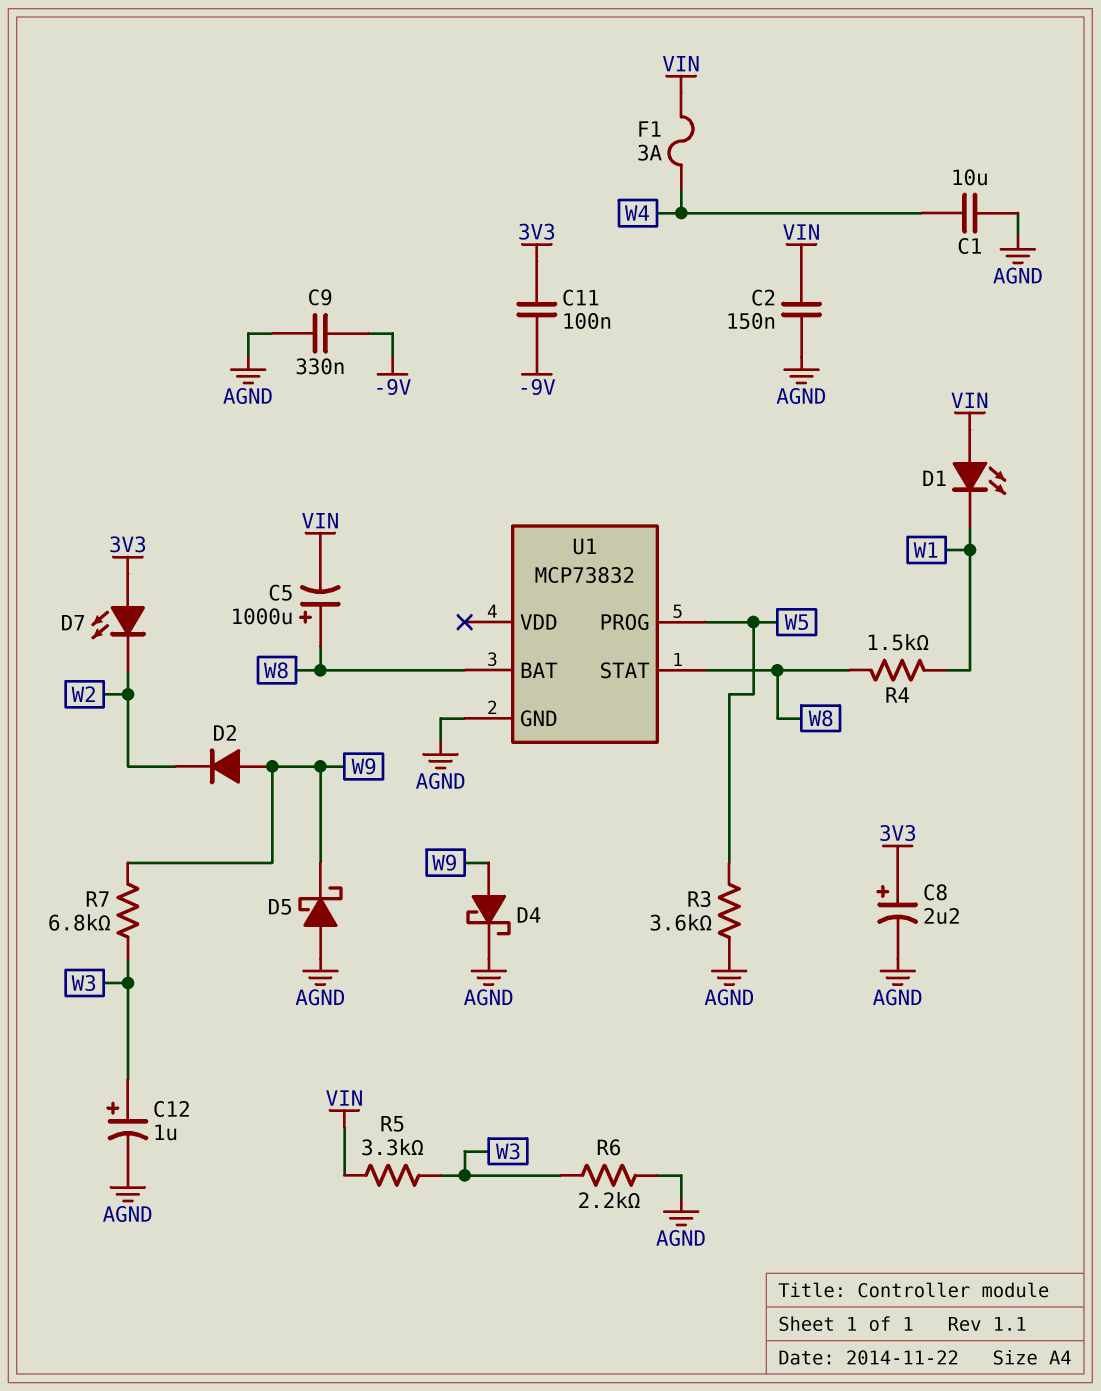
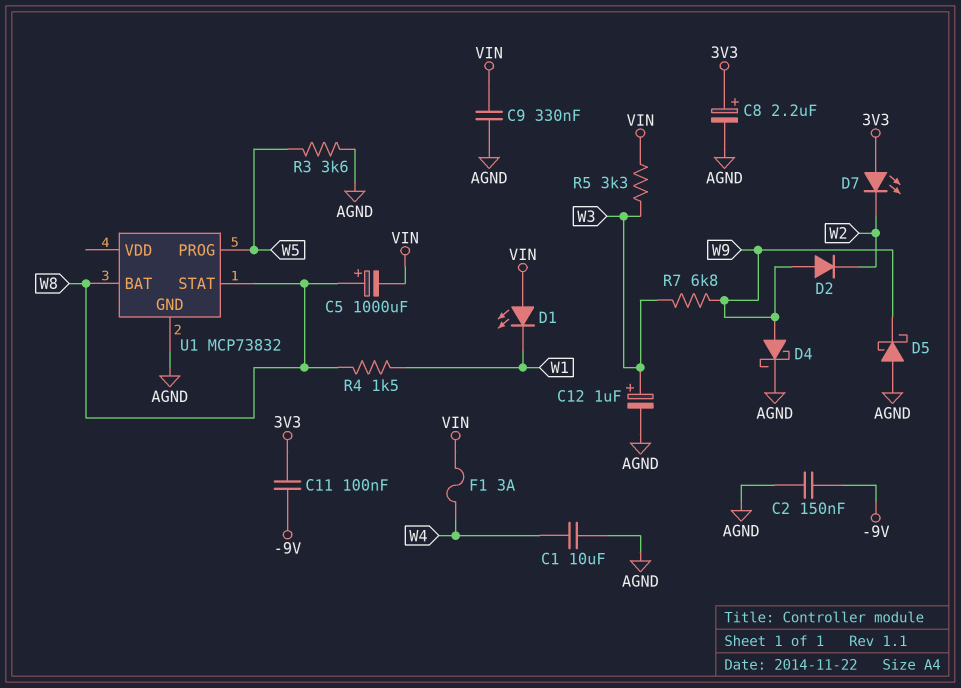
C2: 150nF (AGND, VIN) -> 150nF (-9V, AGND)
C9: 330nF (-9V, AGND) -> 330nF (AGND, VIN)
R6: 2.2k (AGND, W3) -> none

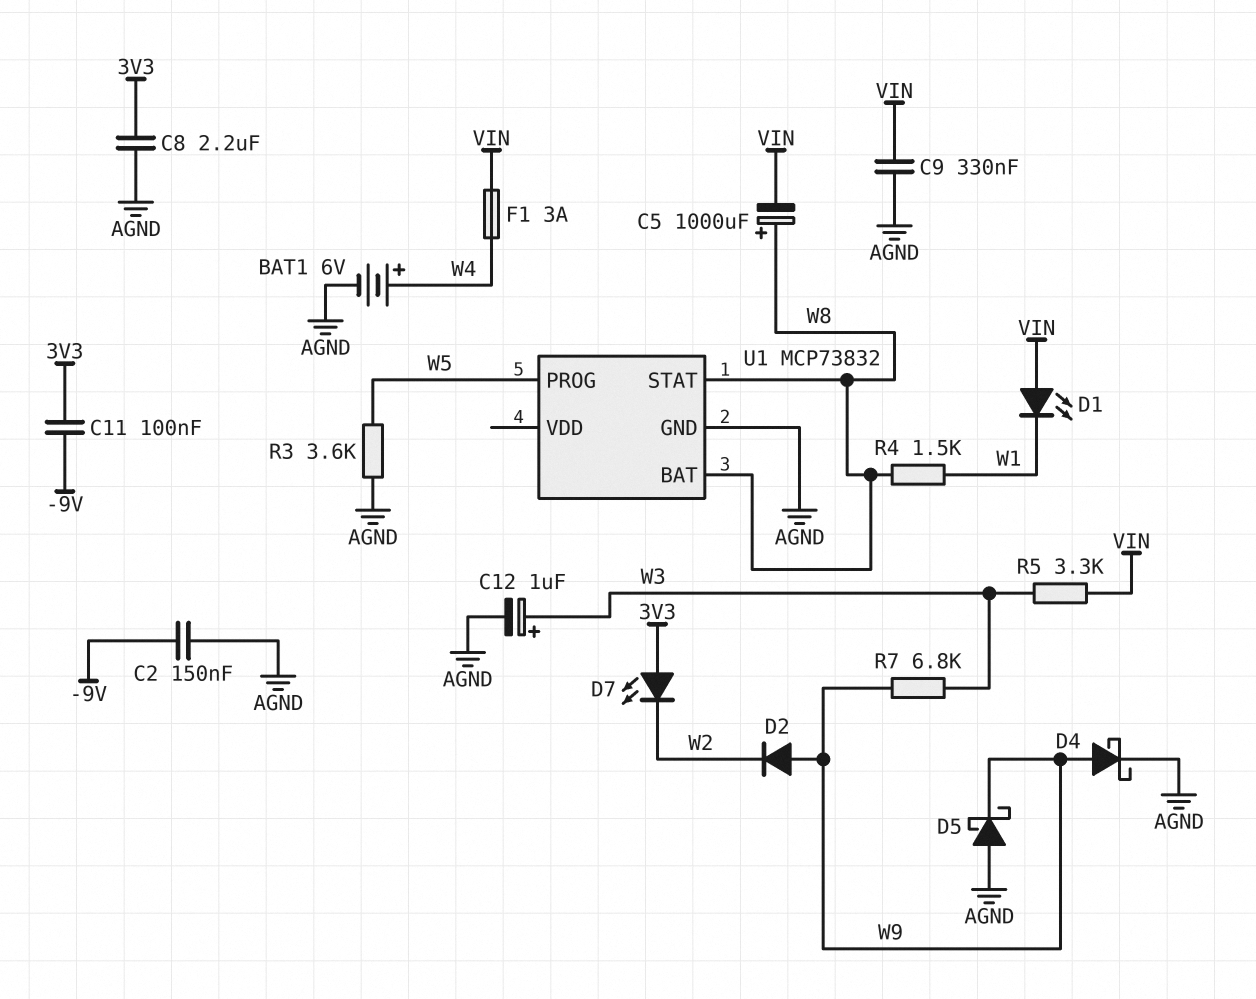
BAT1: none -> 6V (plus W4, minus AGND)
C1: 10uF (AGND, W4) -> none
C8: 2.2uF (plus 3V3, minus AGND) -> 2.2uF (3V3, AGND)

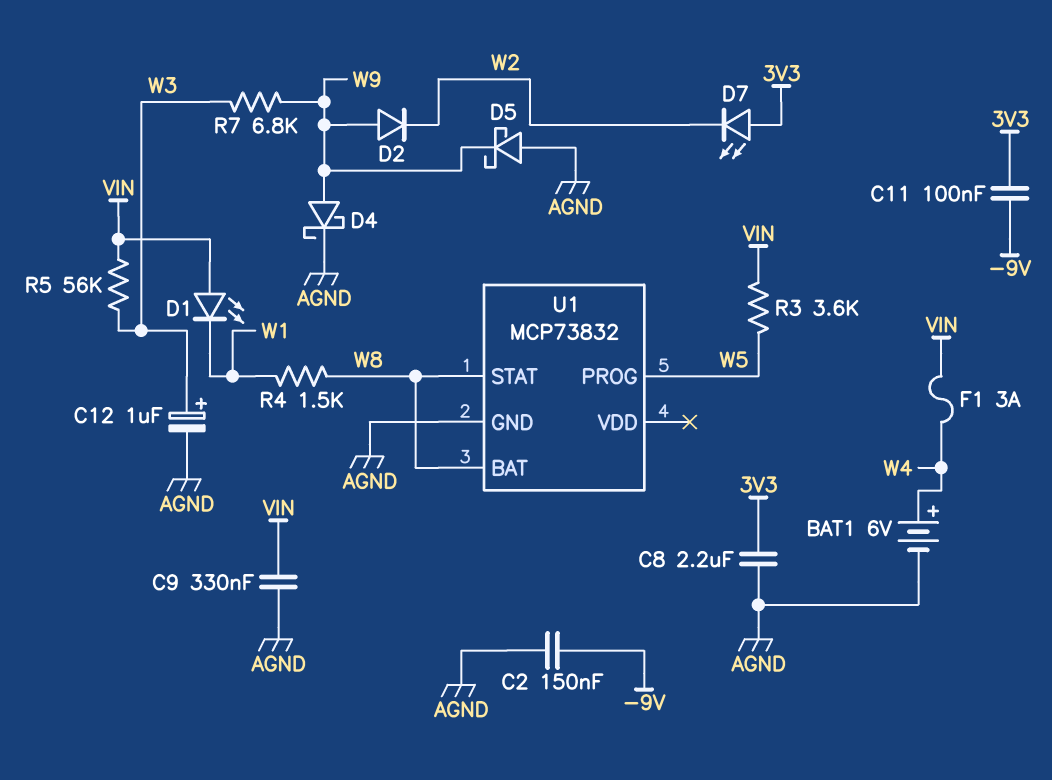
C5: 1000uF (plus W8, minus VIN) -> none
R3: 3.6k (AGND, W5) -> 3.6k (VIN, W5)
R5: 3.3k (VIN, W3) -> 56k (VIN, W3)

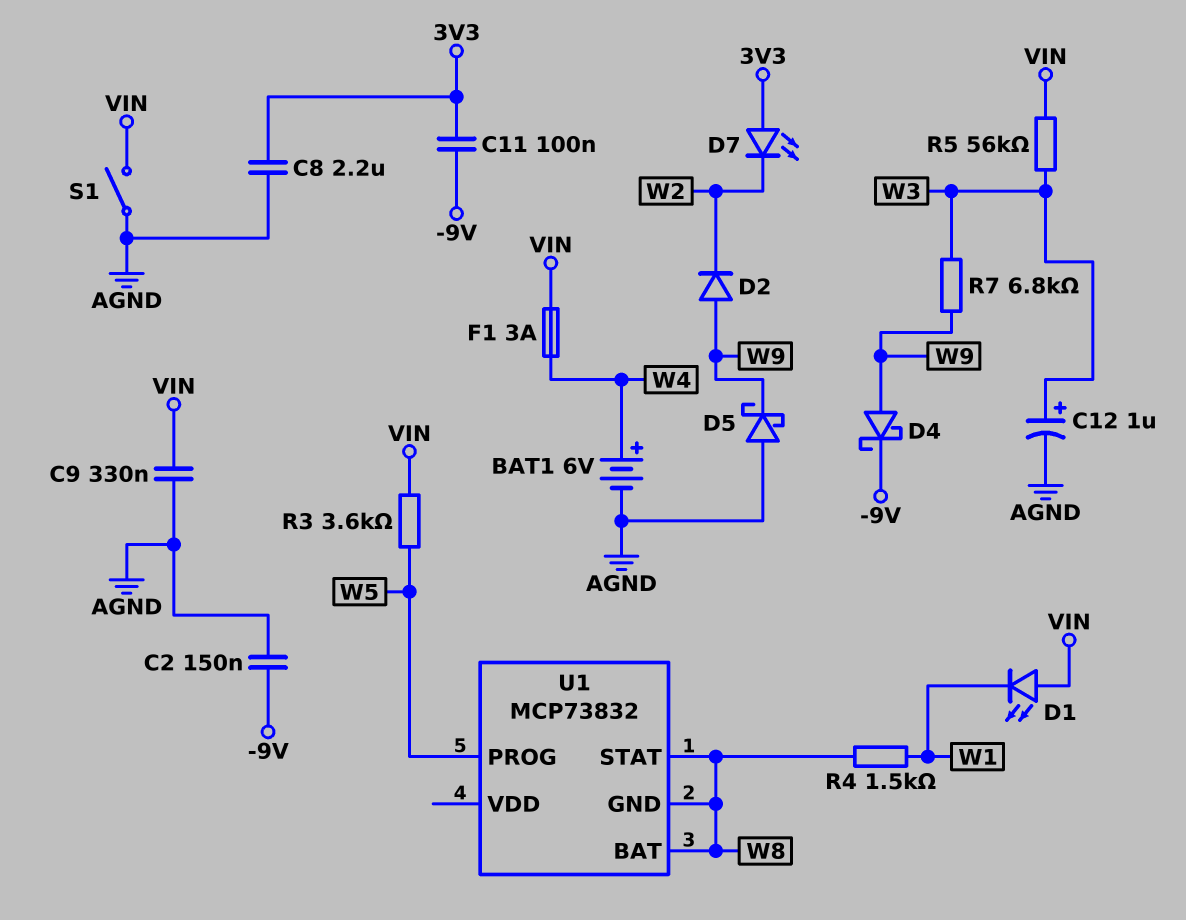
D4: schottky (A W9, K AGND) -> schottky (A W9, K -9V)
S1: none -> switch (AGND, VIN)
U1 pin GND: AGND -> W8

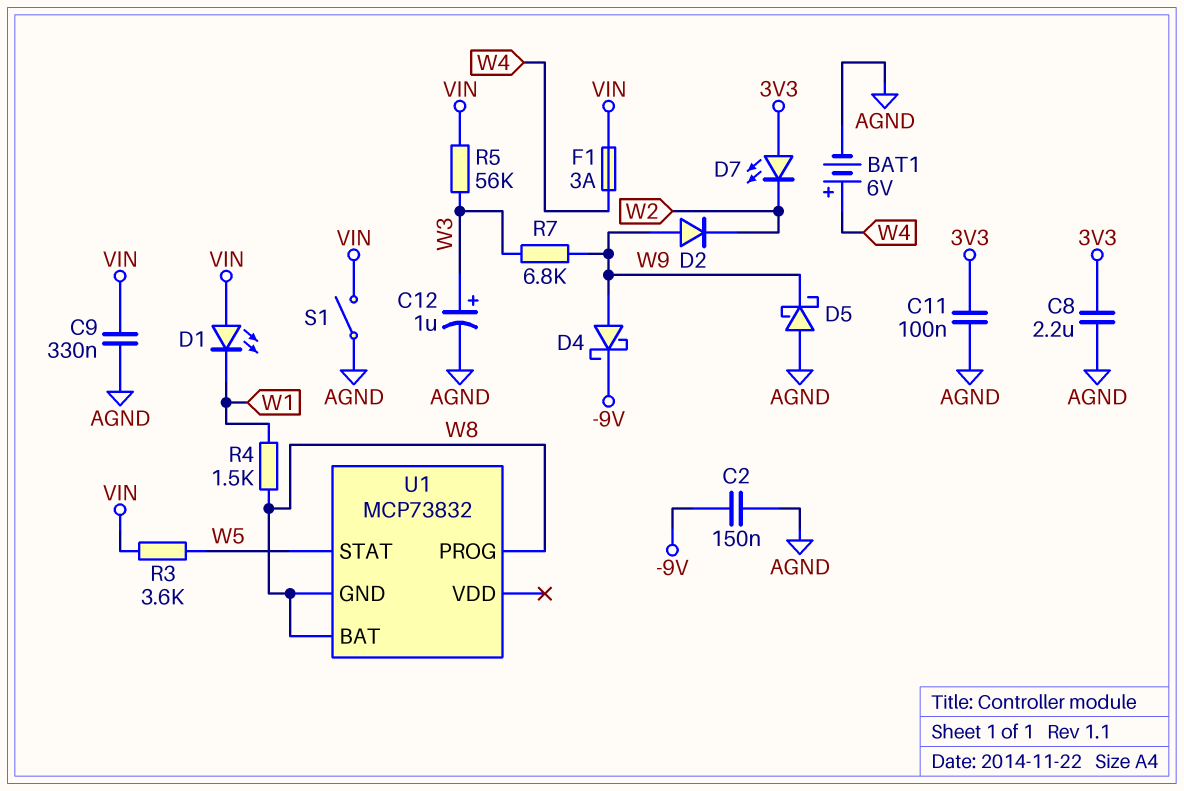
C11: 100nF (-9V, 3V3) -> 100nF (3V3, AGND)
U1 pin PROG: W5 -> W8
U1 pin STAT: W8 -> W5

